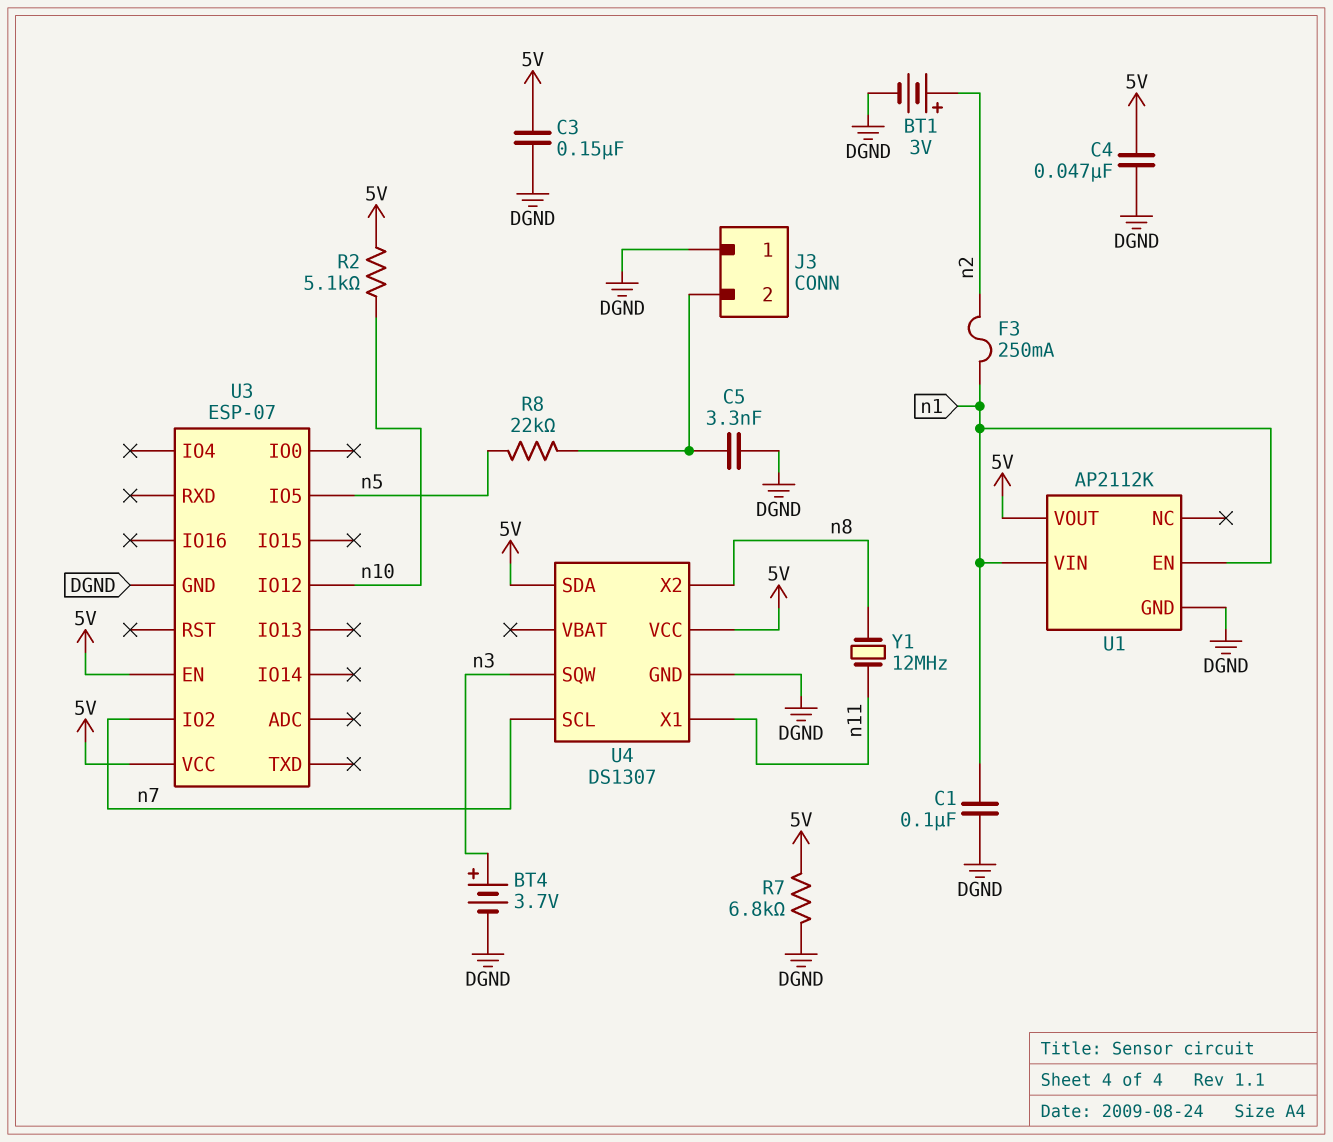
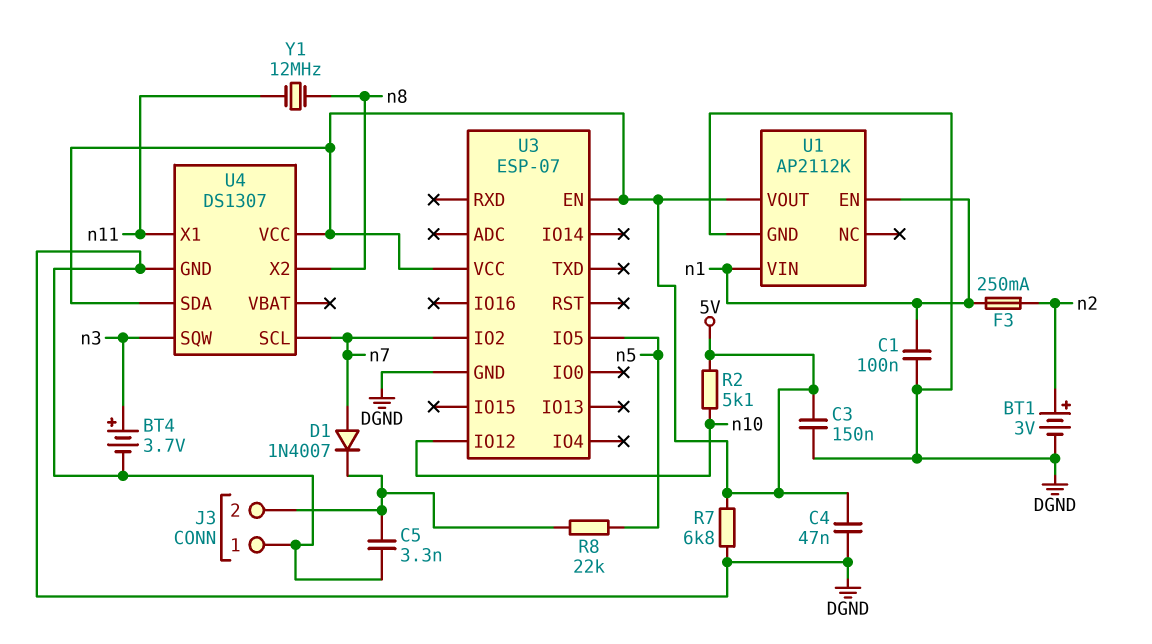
D1: none -> diode 1N4007 (A n7, K J3/2)

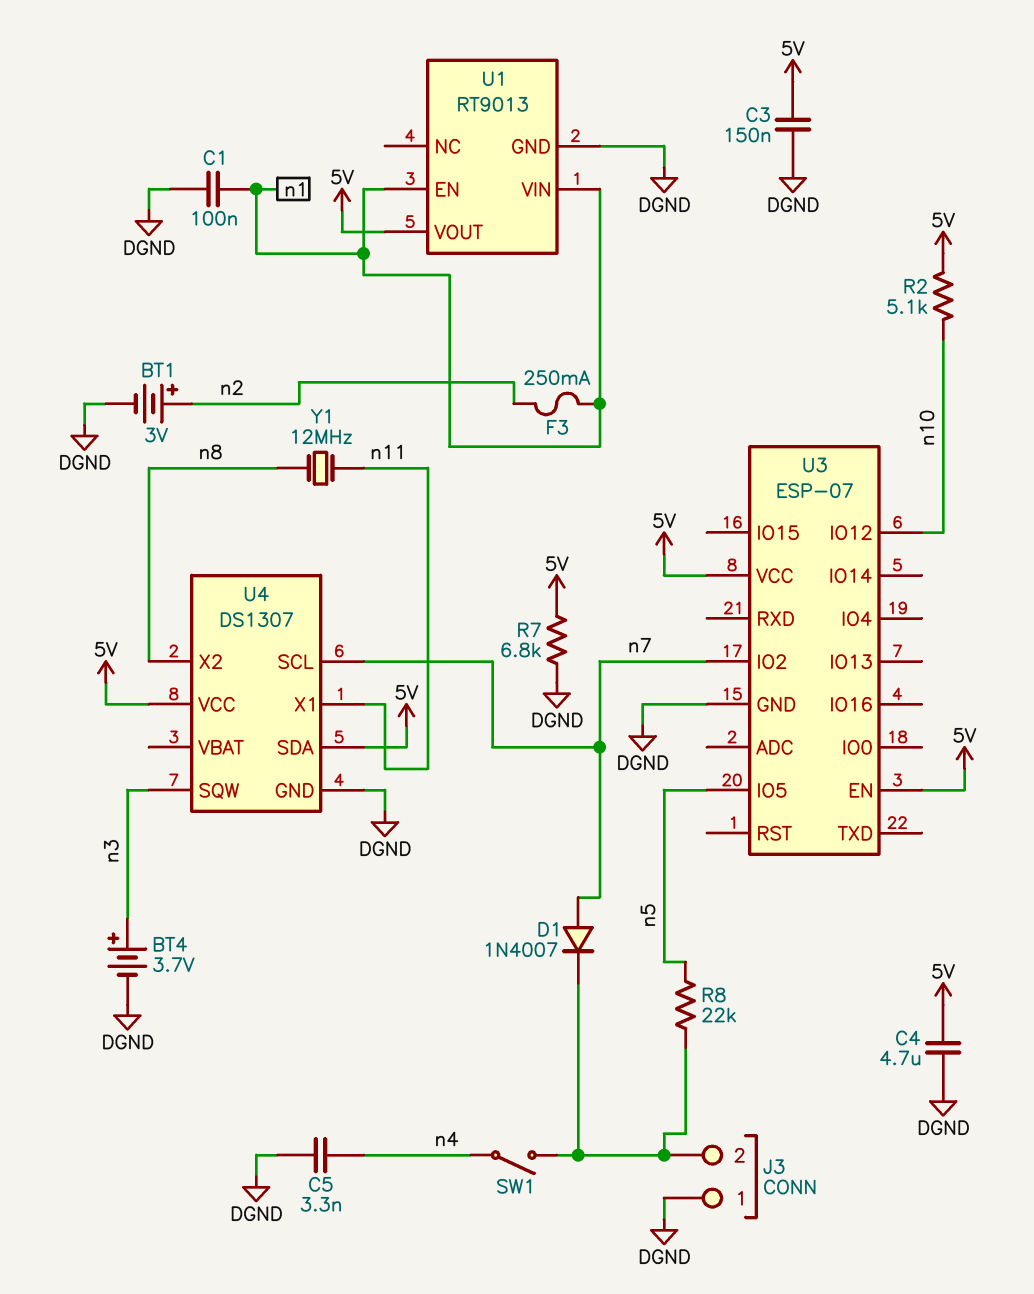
C4: 47nF (5V, DGND) -> 4.7uF (5V, DGND)
C5: 3.3nF (DGND, J3/2) -> 3.3nF (DGND, n4)
SW1: none -> switch (J3/2, n4)
U1: AP2112K -> RT9013

